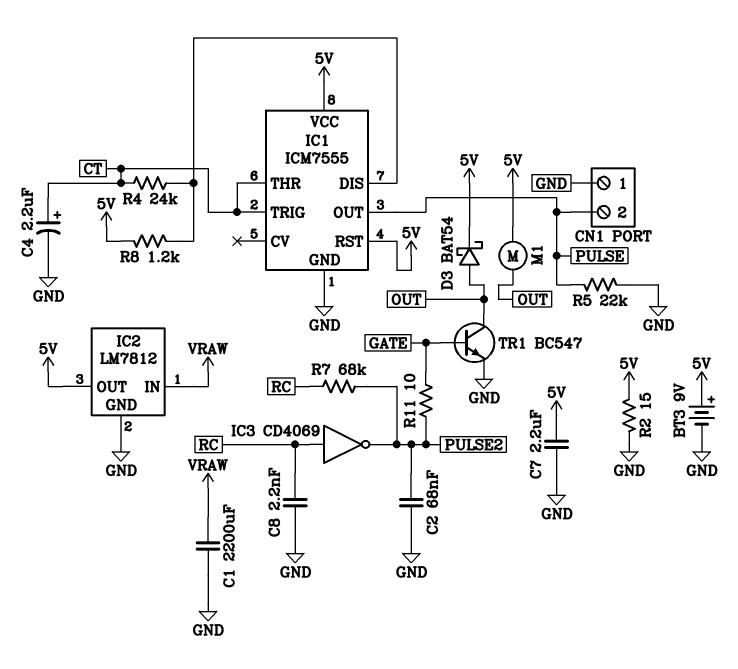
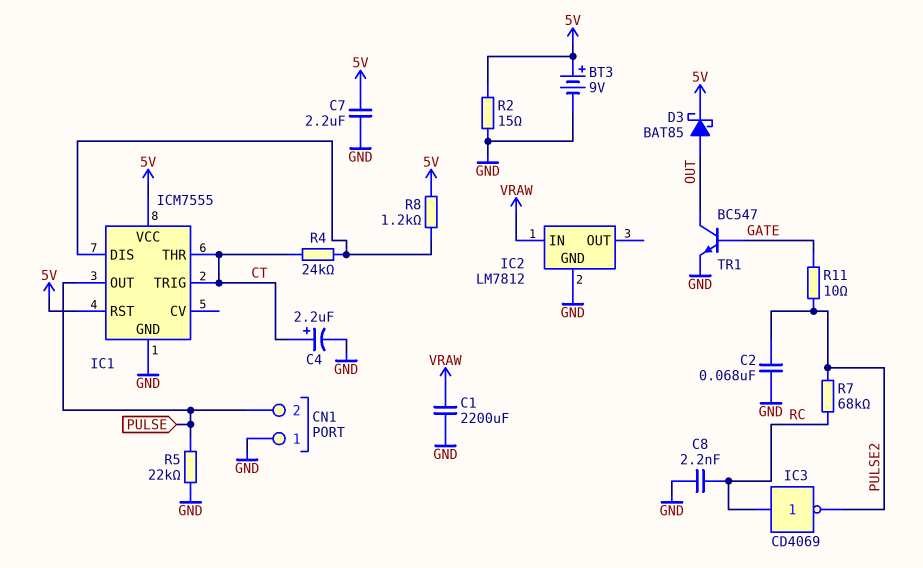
D3: schottky BAT54 (A OUT, K 5V) -> schottky BAT85 (A OUT, K 5V)
IC2 pin OUT: 5V -> none
M1: motor (5V, OUT) -> none

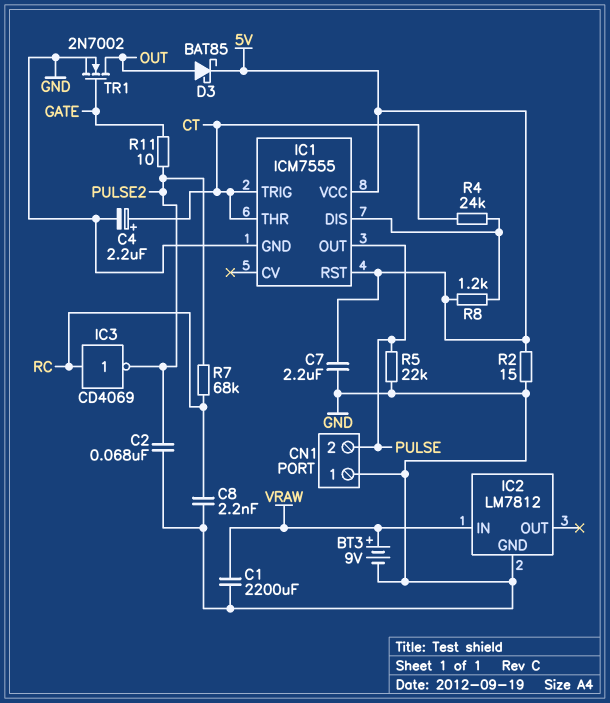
BT3: 9V (plus 5V, minus GND) -> 9V (plus VRAW, minus GND)
TR1: NPN BC547 (B GATE, C OUT, E GND) -> NMOS 2N7002 (G GATE, D OUT, S GND)

